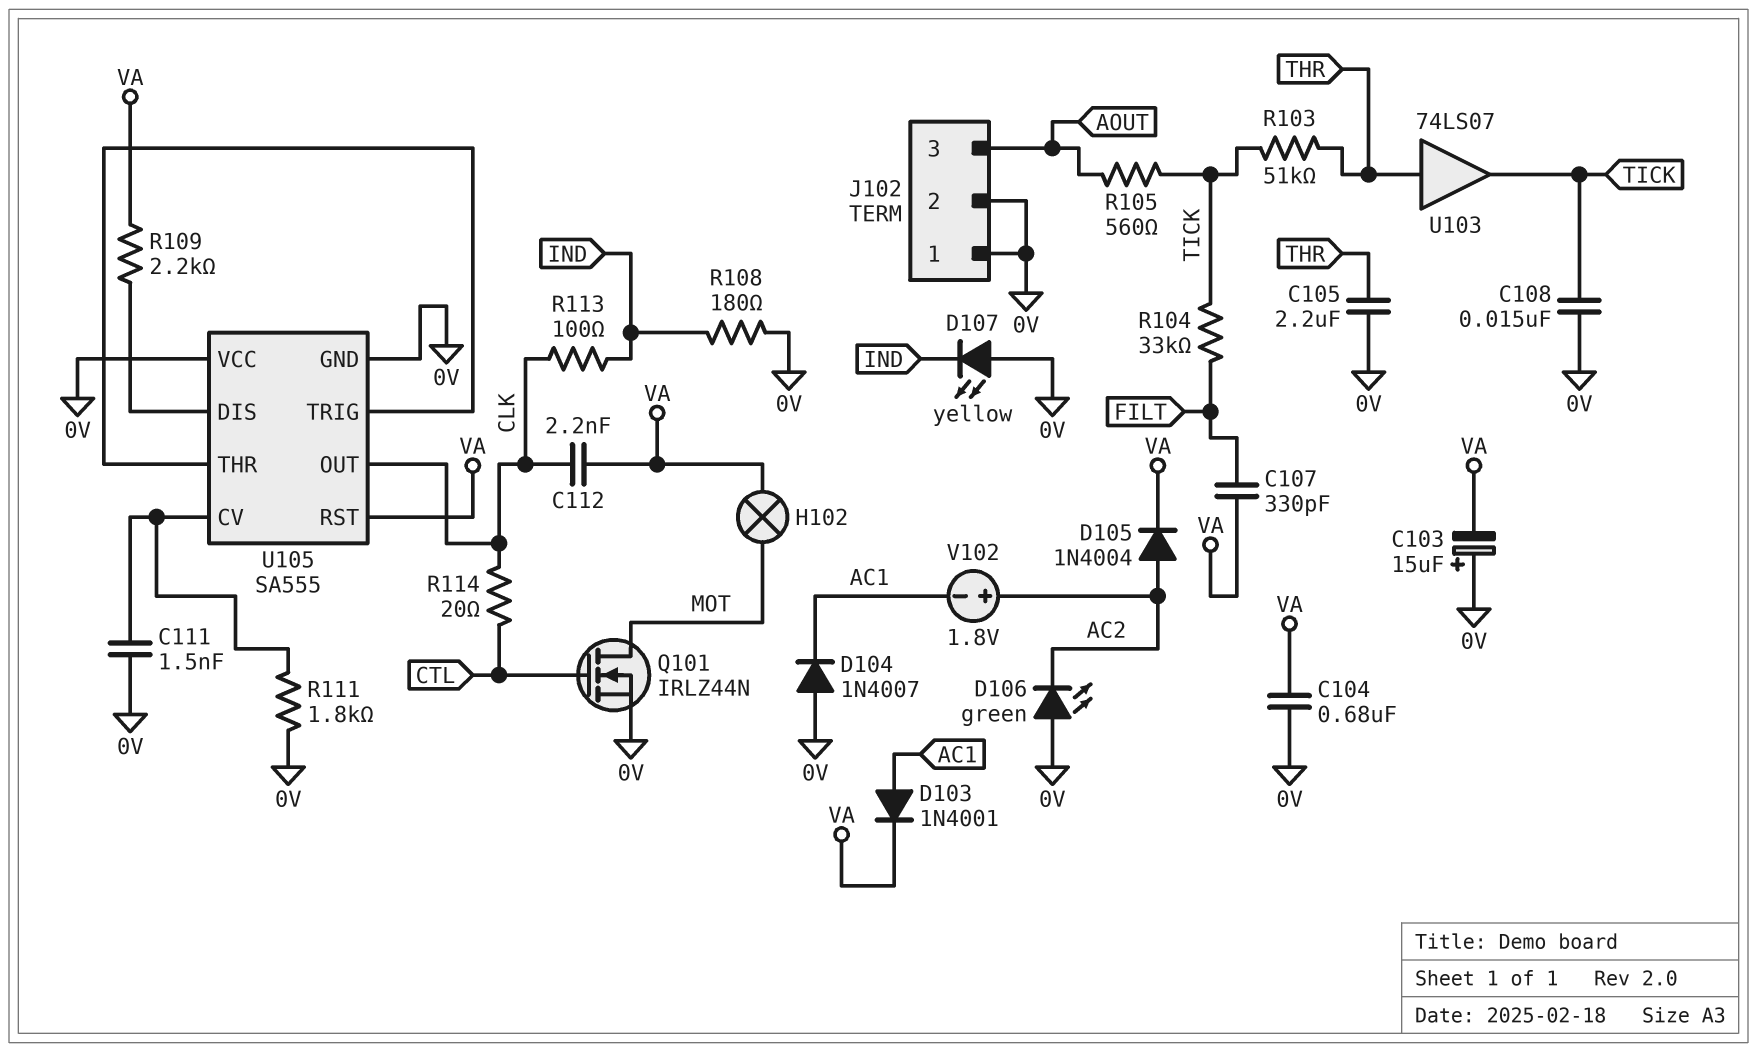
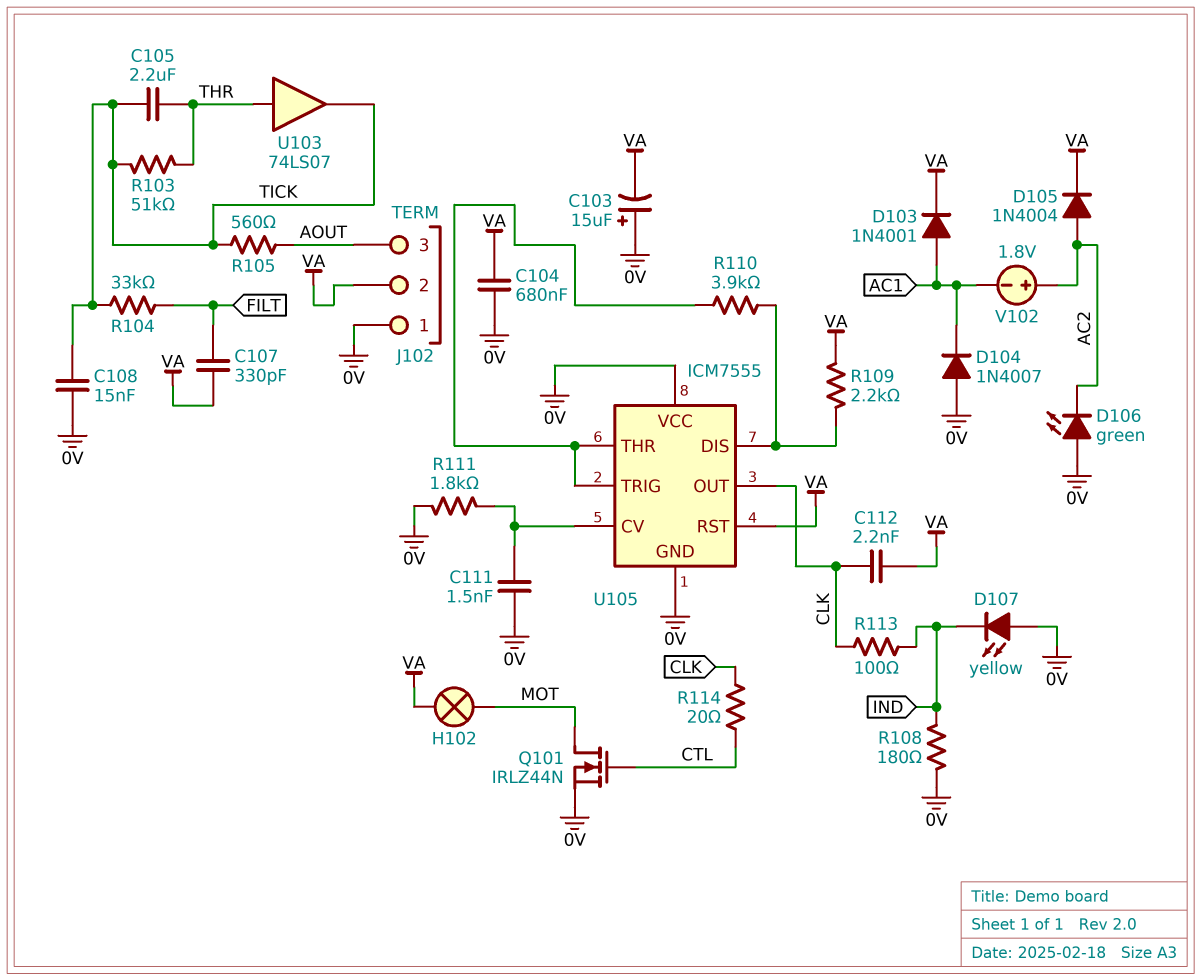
C105: 2.2uF (0V, THR) -> 2.2uF (THR, TICK)
J102 pin 2: 0V -> VA
R110: none -> 3.9k (U105/DIS, U105/THR)
U105: SA555 -> ICM7555

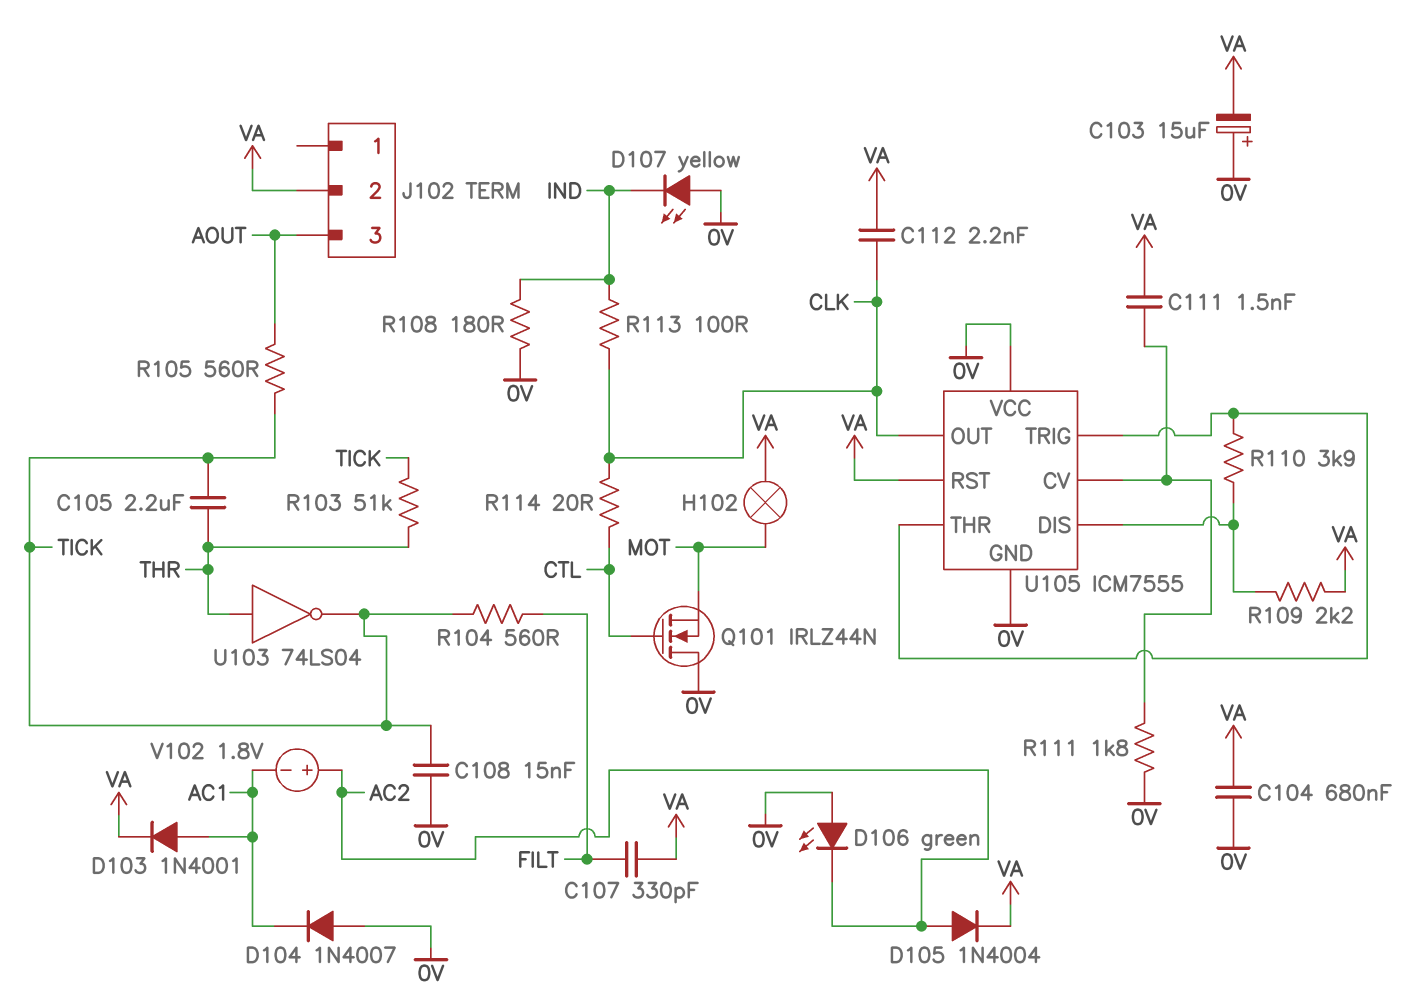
C111: 1.5nF (0V, U105/CV) -> 1.5nF (U105/CV, VA)
J102 pin 1: 0V -> none
Q101: NMOS IRLZ44N (G CTL, D MOT, S 0V) -> NMOS IRLZ44N (G CTL, D 0V, S MOT)
R104: 33k (FILT, TICK) -> 560 (FILT, TICK)
U103: buffer 74LS07 (in THR, out TICK) -> NOT 74LS04 (in THR, out TICK)

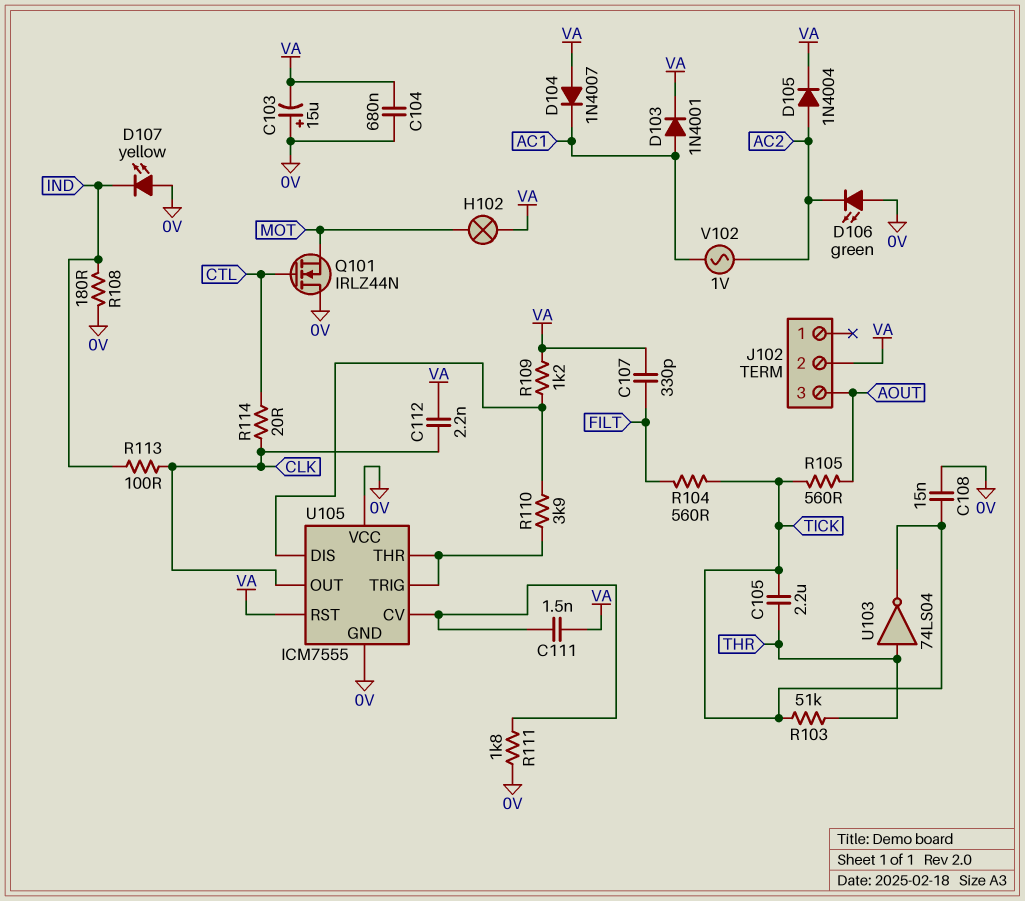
D104: diode 1N4007 (A 0V, K AC1) -> diode 1N4007 (A VA, K AC1)
R109: 2.2k (U105/DIS, VA) -> 1.2k (U105/DIS, VA)
V102: 1.8V (plus AC2, minus AC1) -> AC 1V (AC1, AC2)

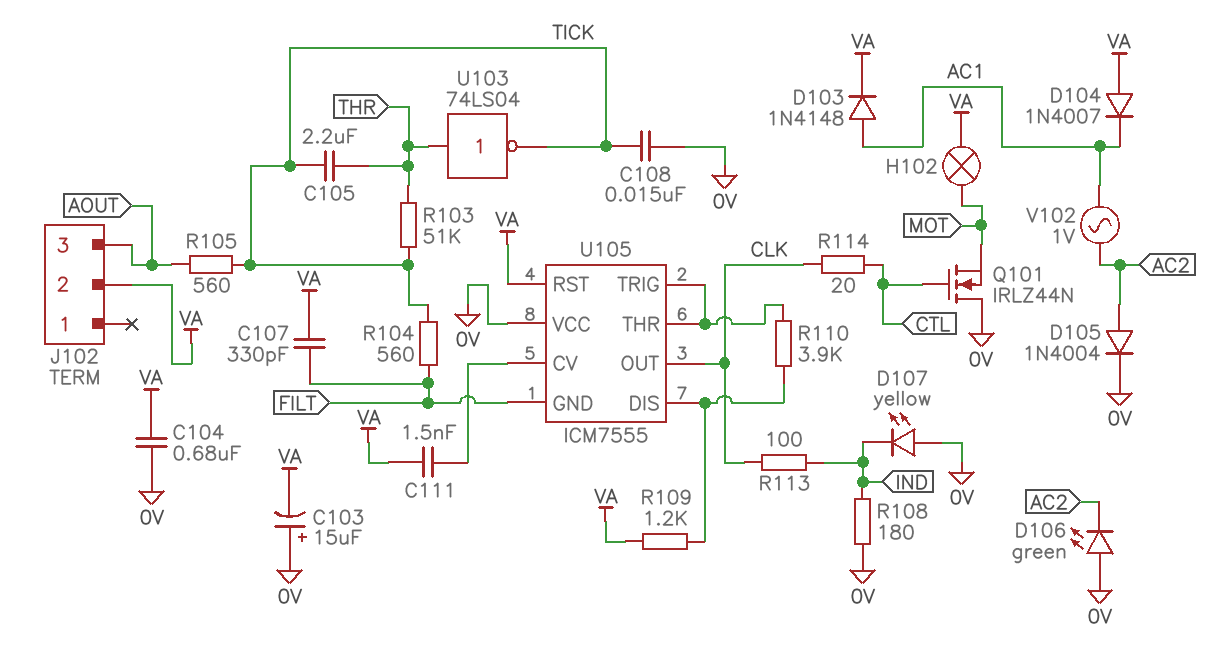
C112: 2.2nF (CLK, VA) -> none
D103: diode 1N4001 (A AC1, K VA) -> diode 1N4148 (A AC1, K VA)
D105: diode 1N4004 (A AC2, K VA) -> diode 1N4004 (A AC2, K 0V)
R111: 1.8k (0V, U105/CV) -> none
U105 pin GND: 0V -> FILT

